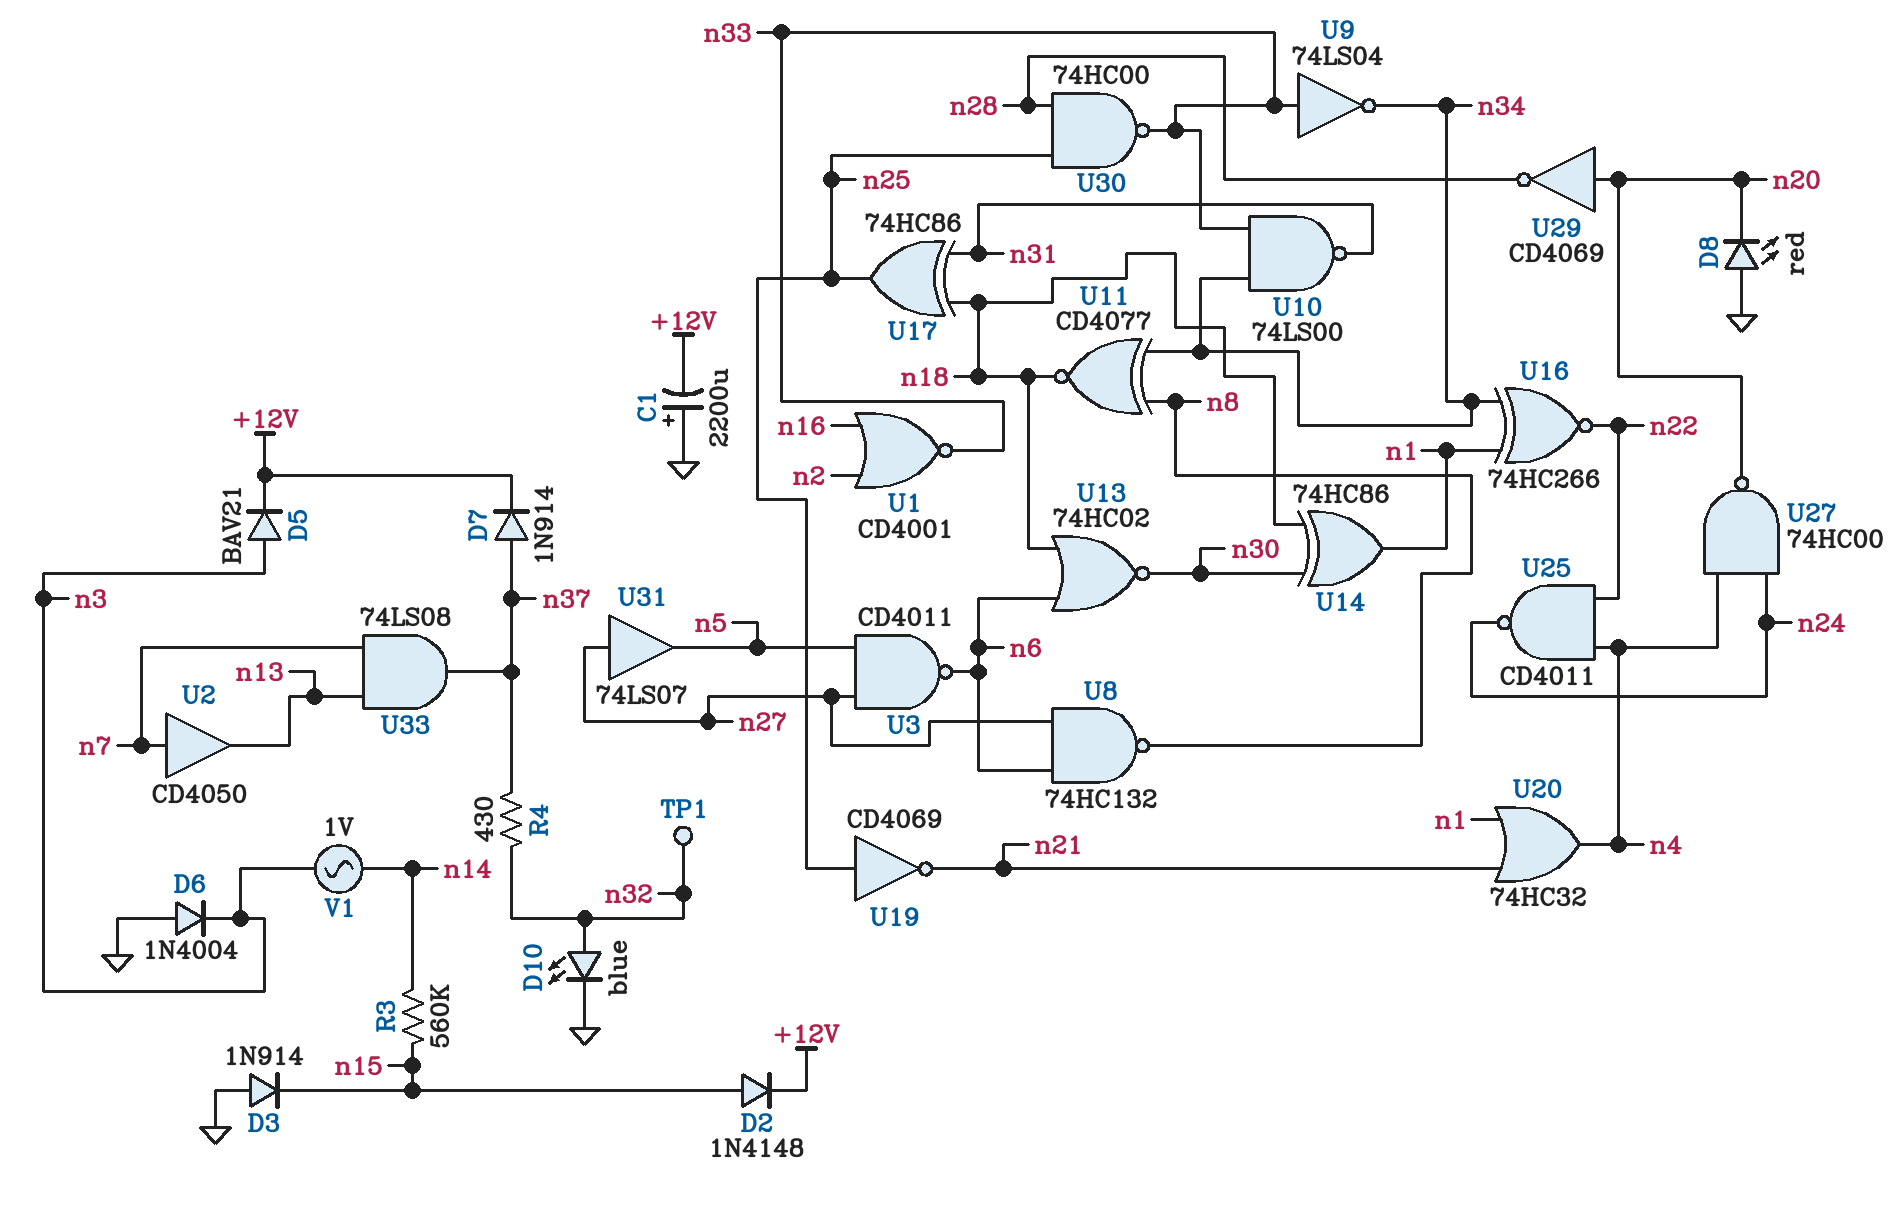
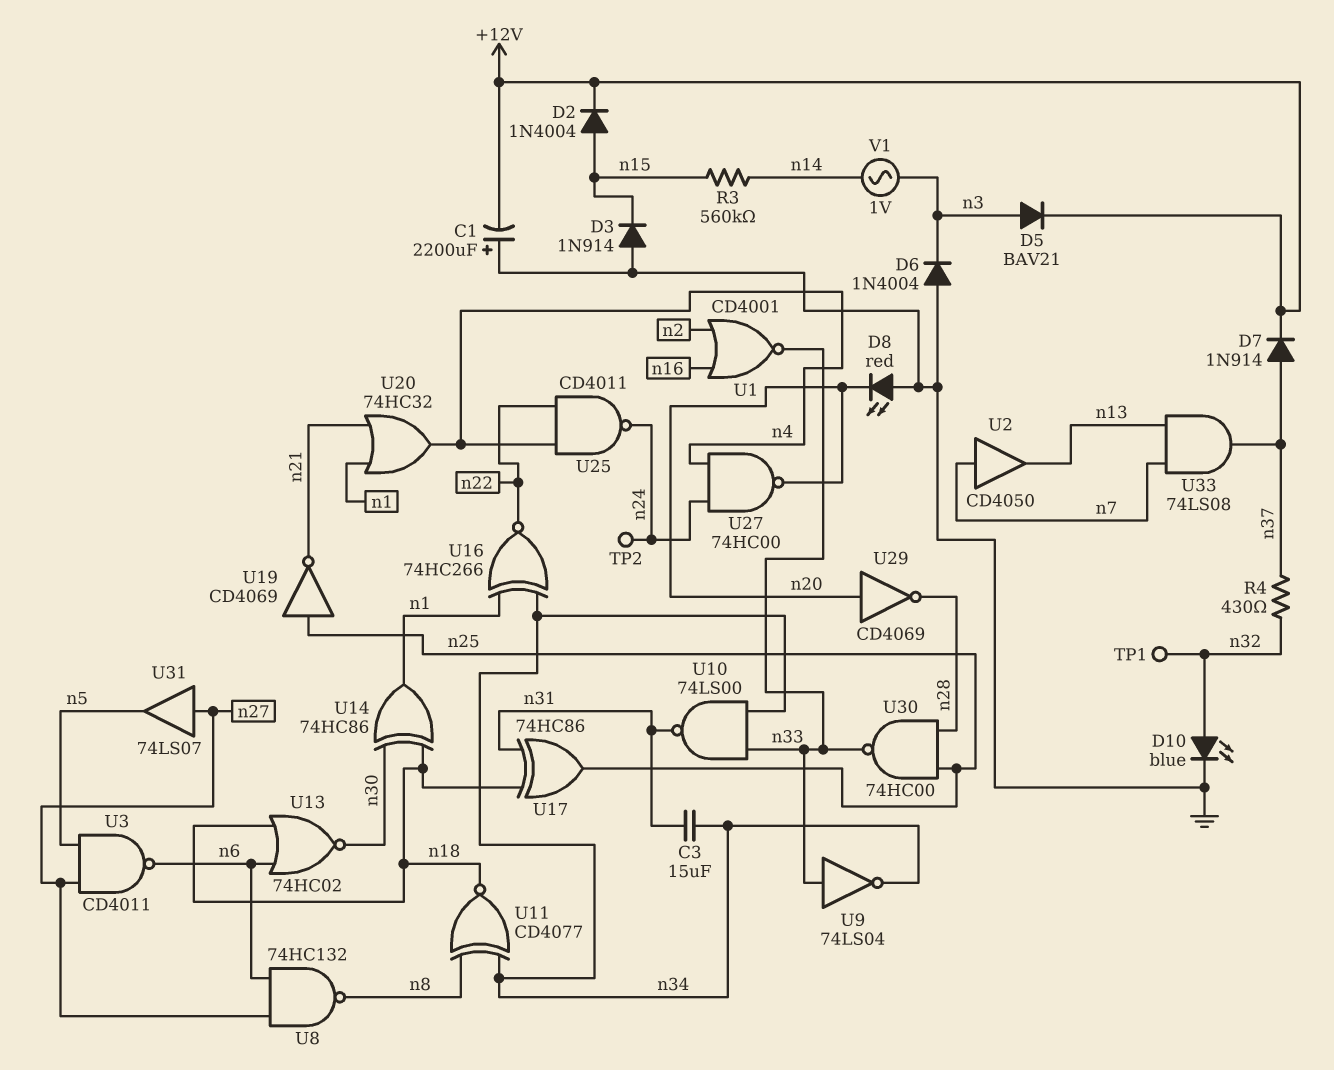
C3: none -> 15uF (n31, n34)
D2: diode 1N4148 (A n15, K +12V) -> diode 1N4004 (A n15, K +12V)
TP2: none -> test point (n24)

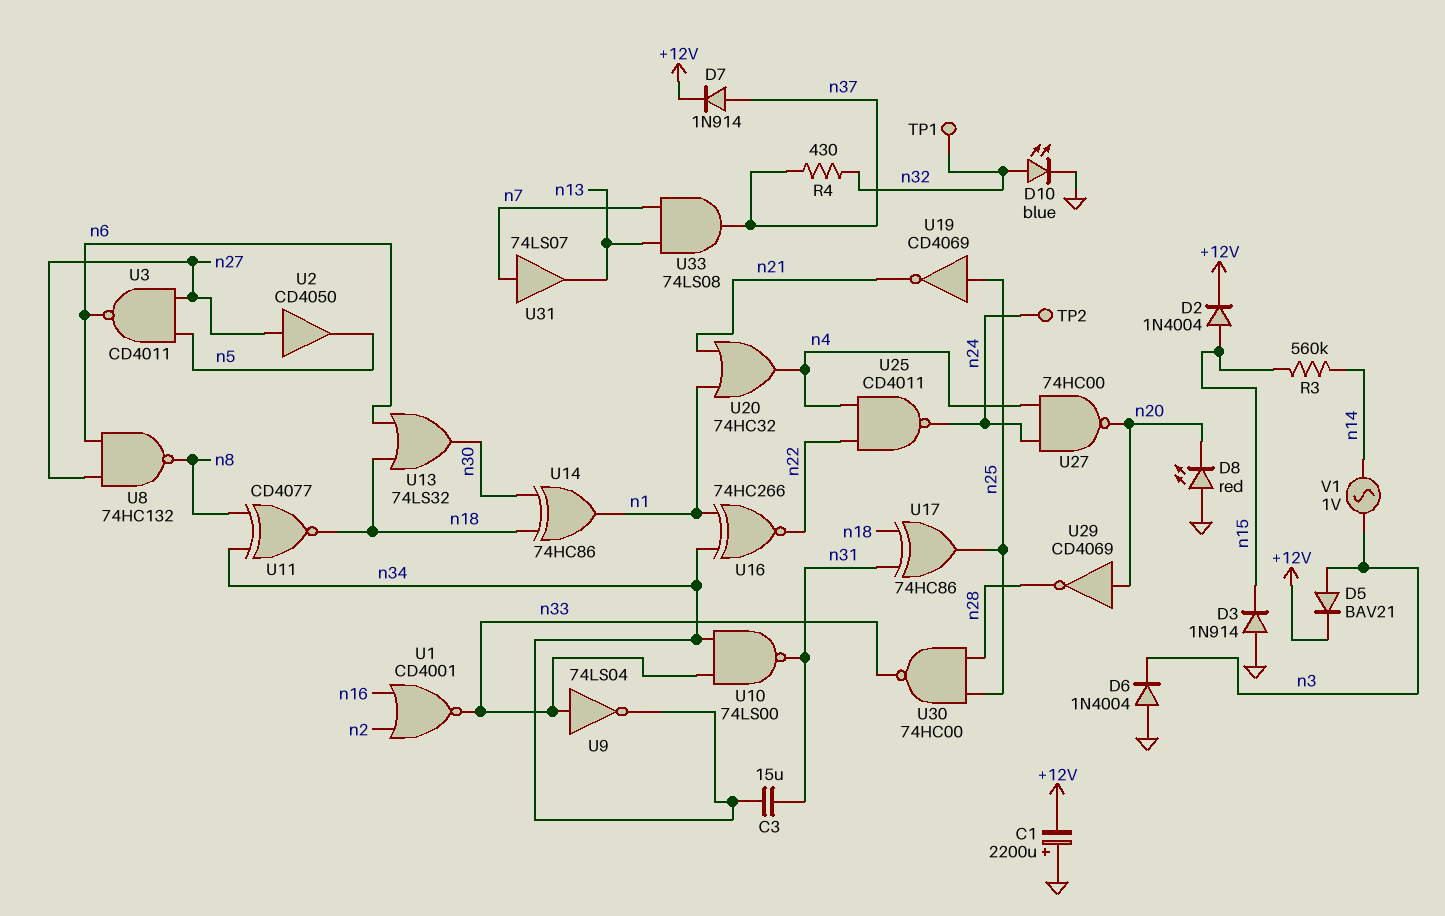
U2: buffer CD4050 (in n7, out n13) -> buffer CD4050 (in n27, out n5)
U13: NOR 74HC02 (in n6, in n18, out n30) -> OR 74LS32 (in n6, in n18, out n30)
U31: buffer 74LS07 (in n27, out n5) -> buffer 74LS07 (in n7, out n13)

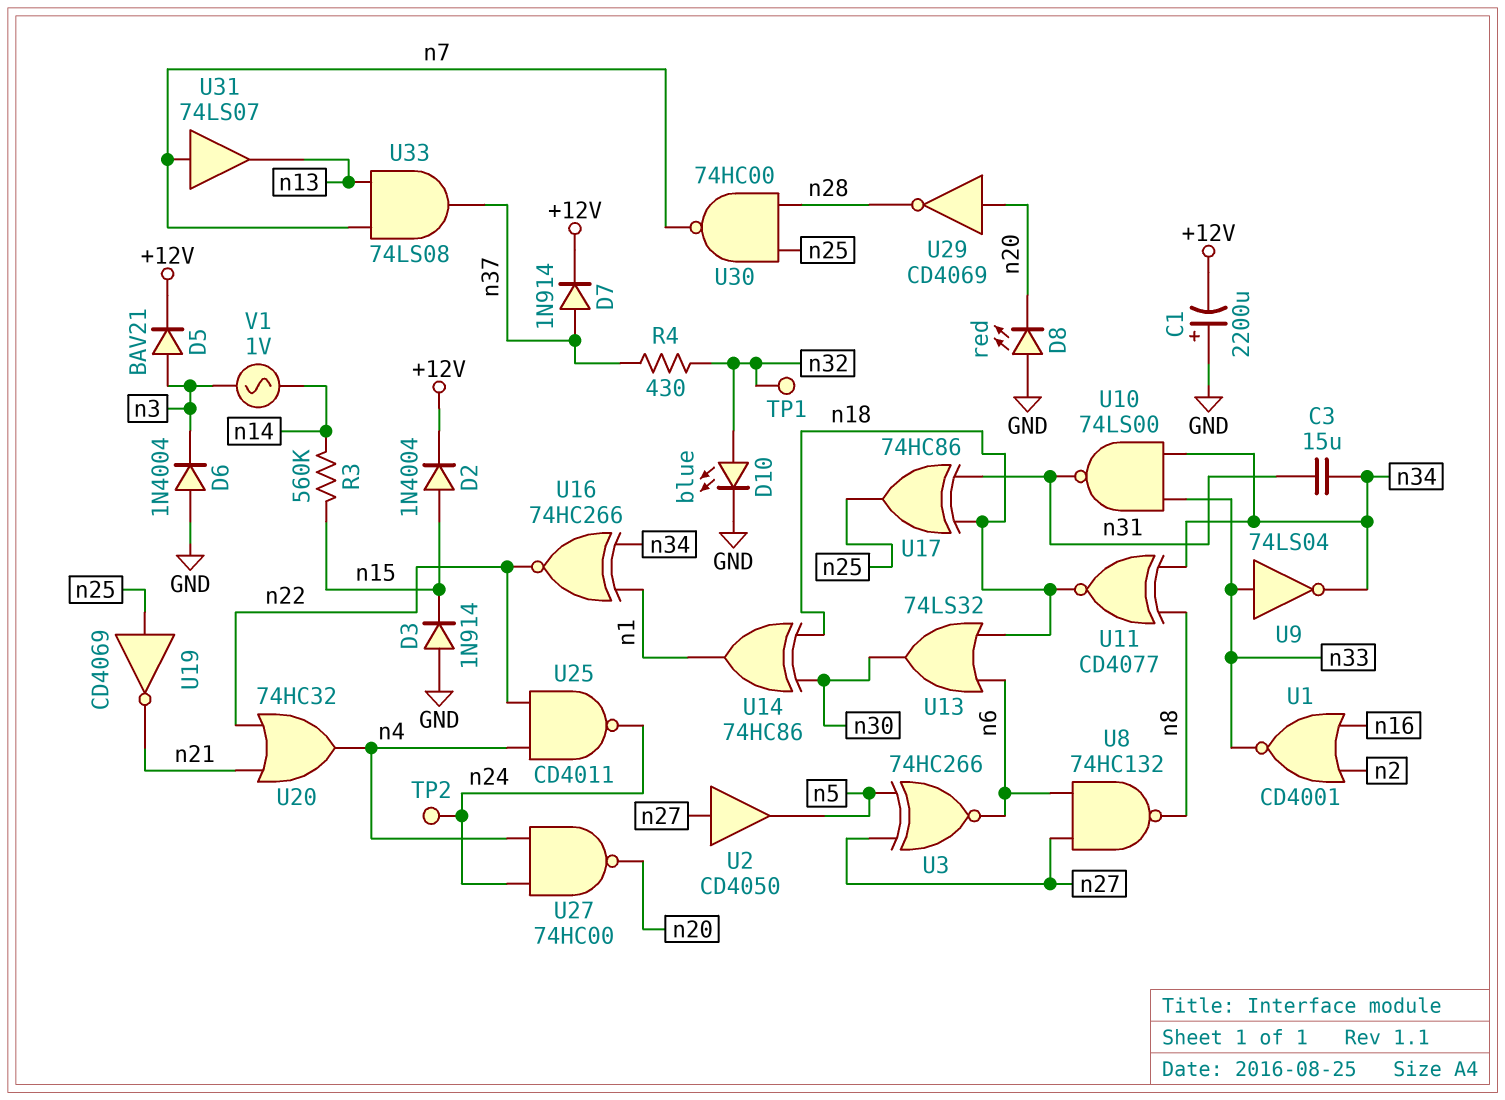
U3: NAND CD4011 (in n5, in n27, out n6) -> XNOR 74HC266 (in n5, in n27, out n6)
U20: OR 74HC32 (in n1, in n21, out n4) -> OR 74HC32 (in n21, in n22, out n4)
U30: NAND 74HC00 (in n25, in n28, out n33) -> NAND 74HC00 (in n25, in n28, out n7)

